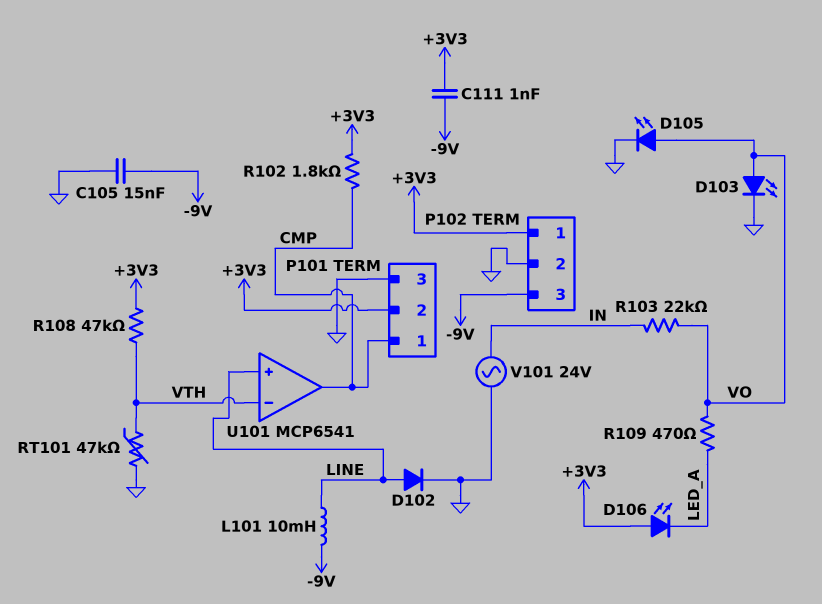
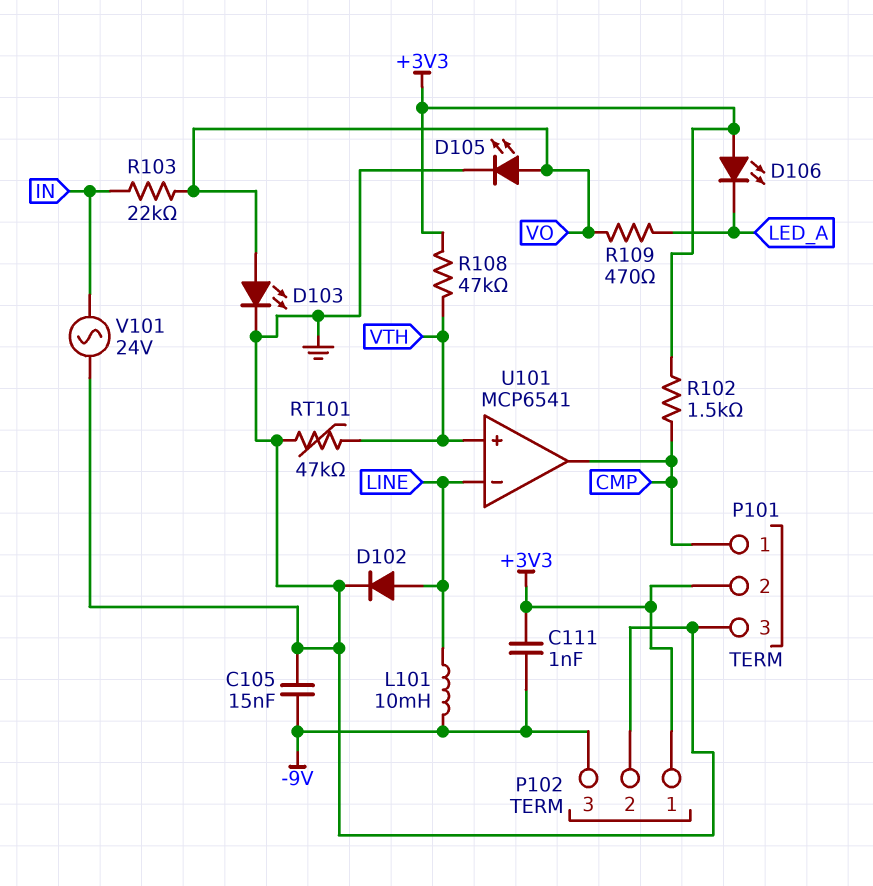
R102: 1.8k (+3V3, CMP) -> 1.5k (+3V3, CMP)
U101 pin in+: LINE -> VTH
U101 pin in-: VTH -> LINE

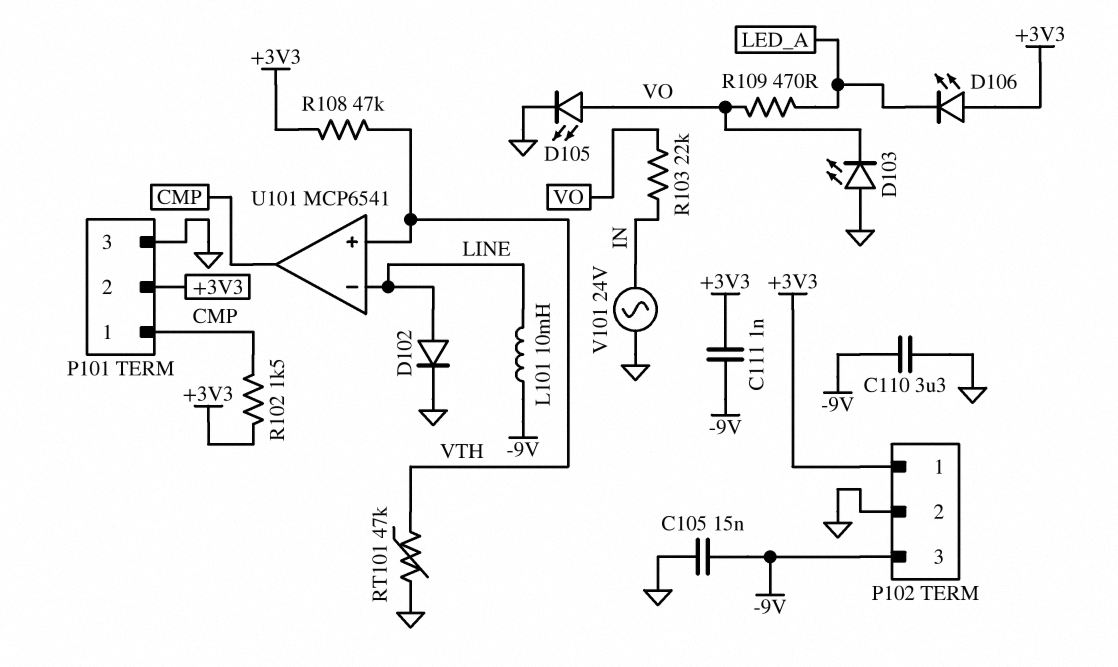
C110: none -> 3.3uF (-9V, GND)
D103: LED (A VO, K GND) -> LED (A GND, K VO)

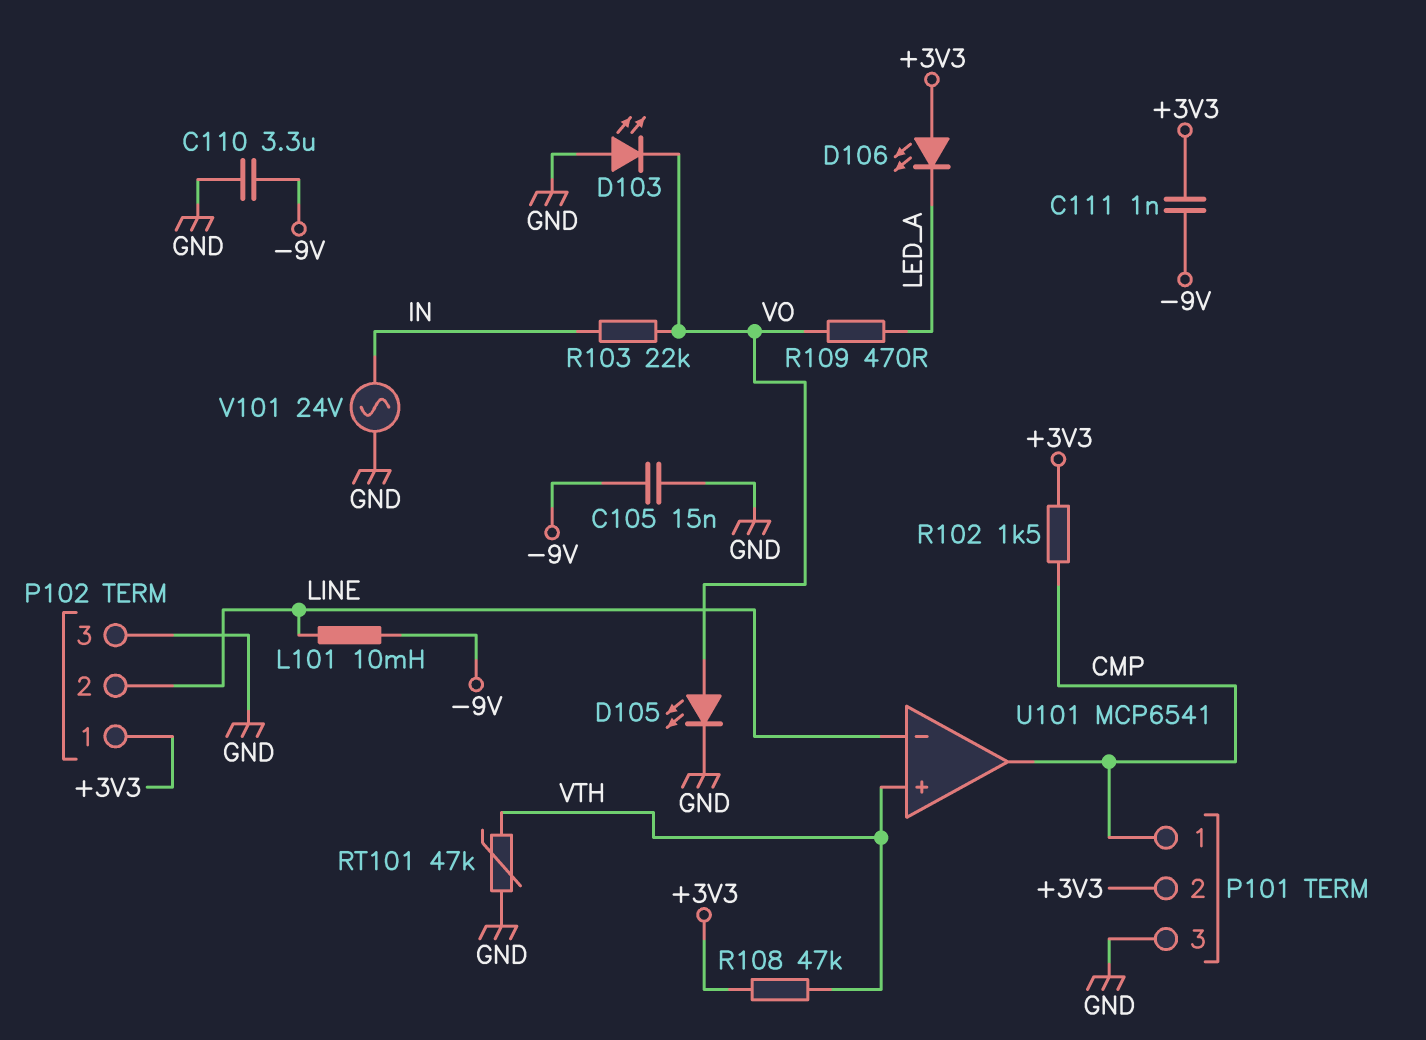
D102: diode (A LINE, K GND) -> none
P102 pin 2: GND -> LINE
P102 pin 3: -9V -> GND

